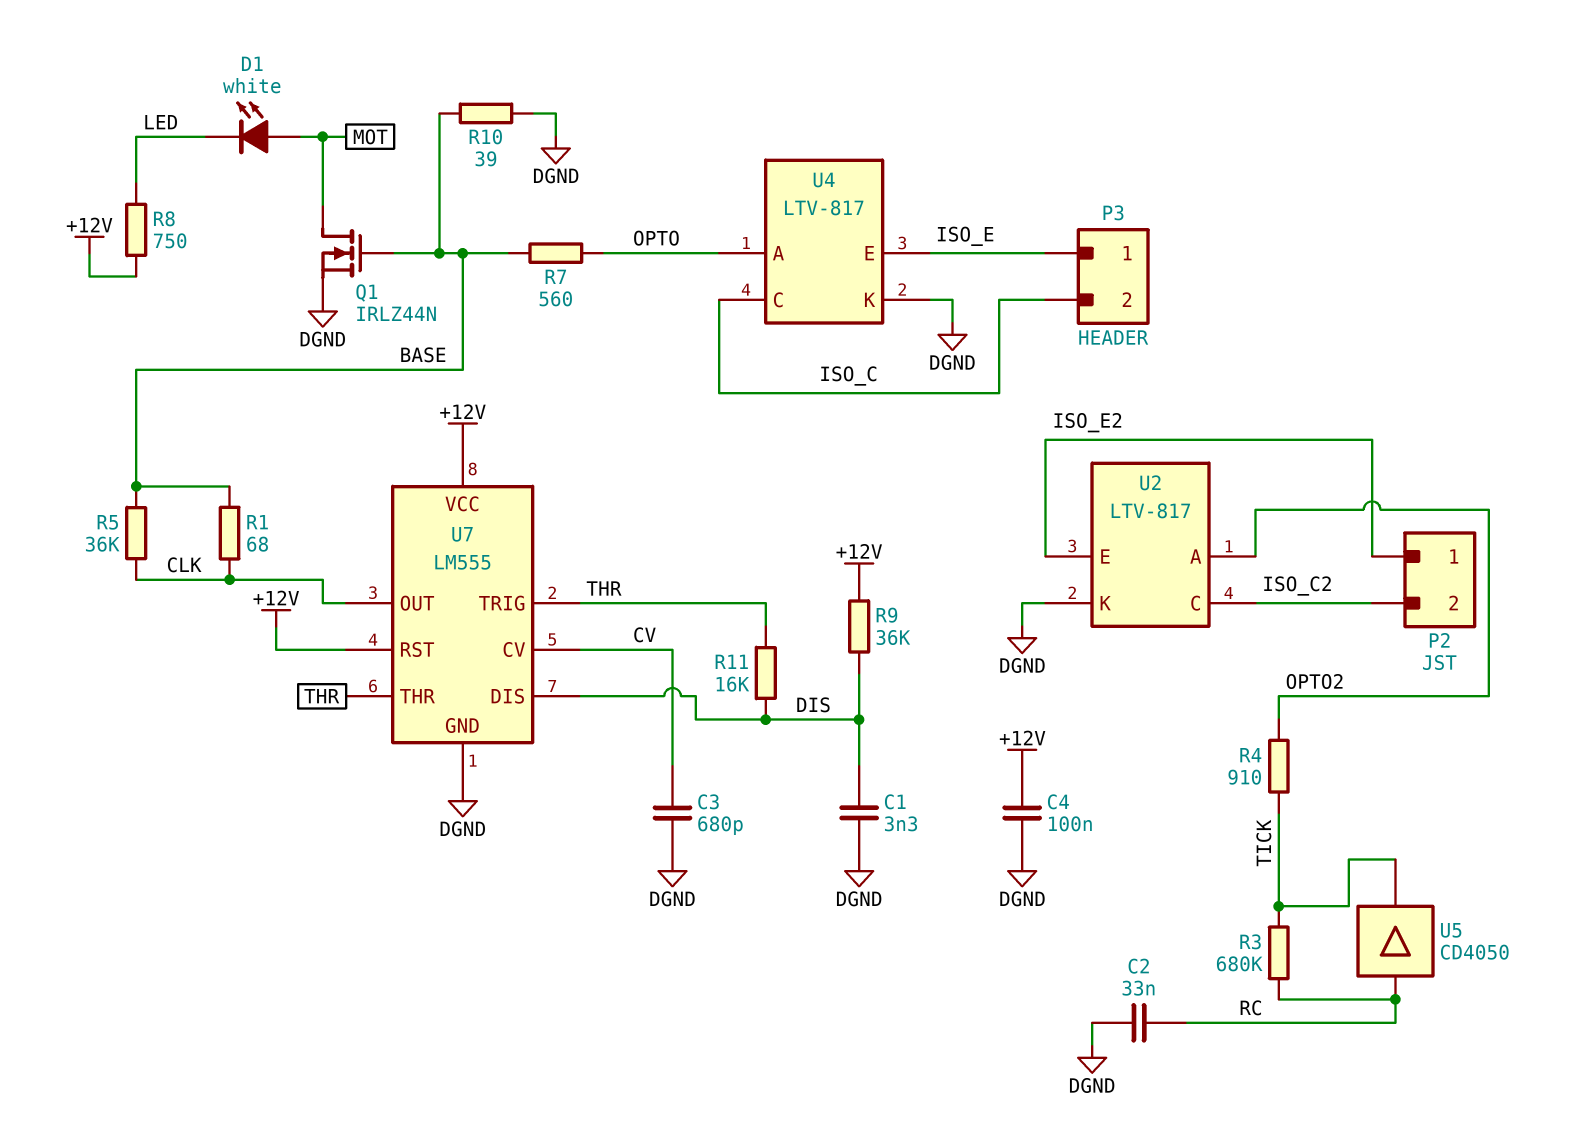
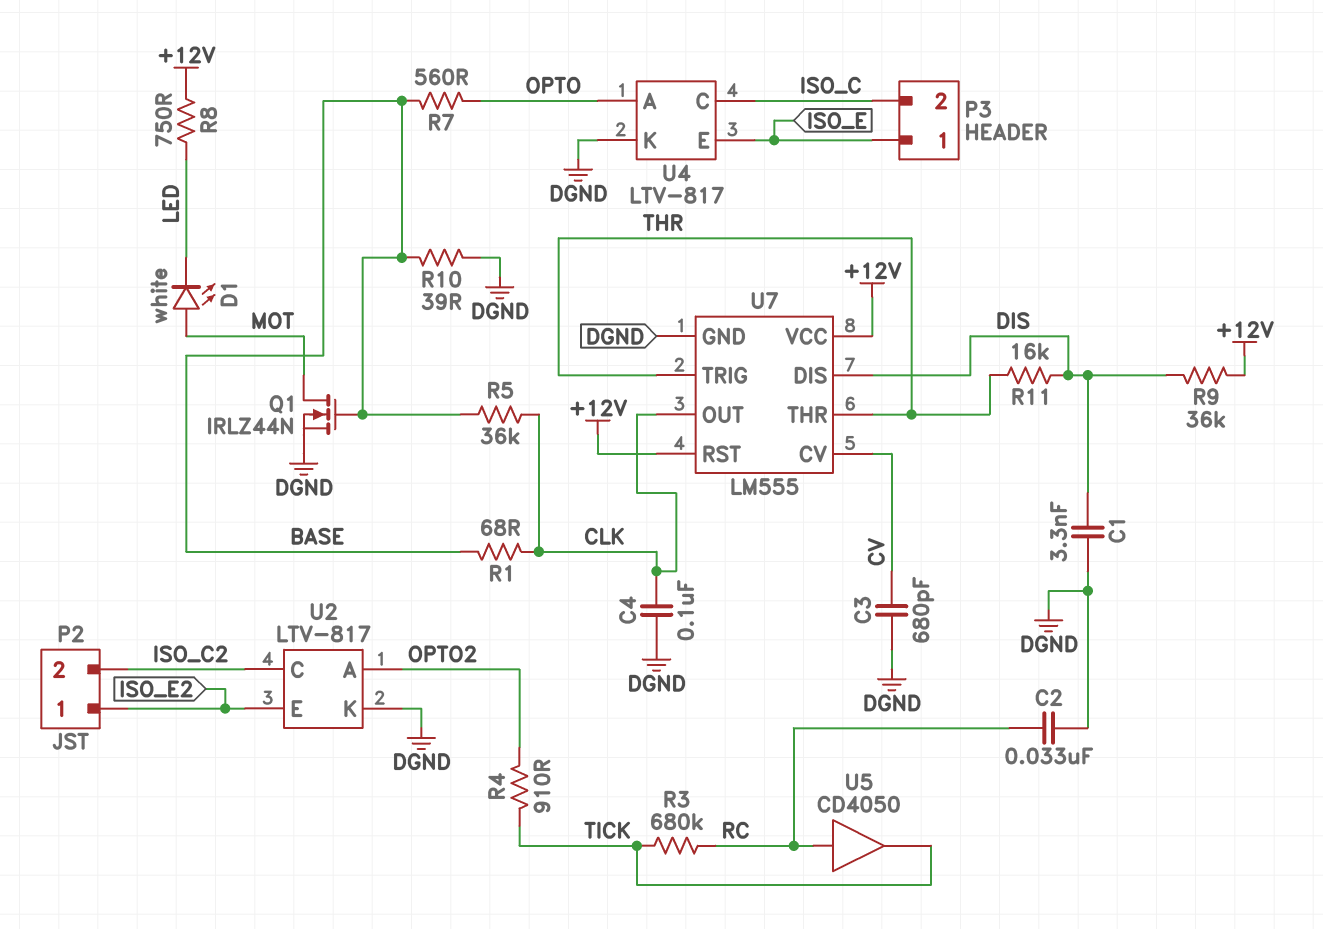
C4: 100nF (+12V, DGND) -> 100nF (CLK, DGND)

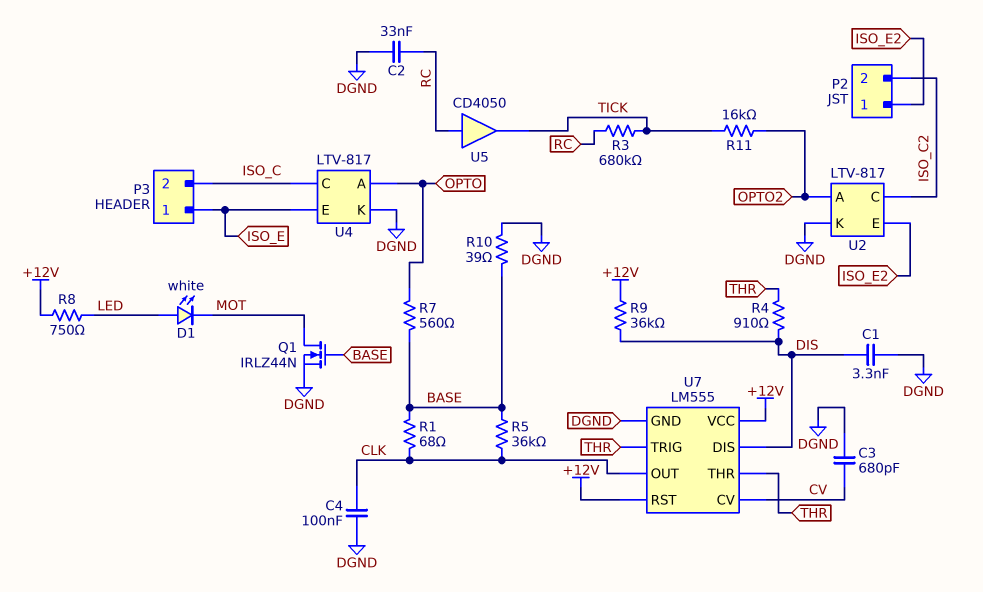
D1: LED white (A MOT, K LED) -> LED white (A LED, K MOT)
R4: 910 (OPTO2, TICK) -> 910 (DIS, THR)
R11: 16k (DIS, THR) -> 16k (OPTO2, TICK)

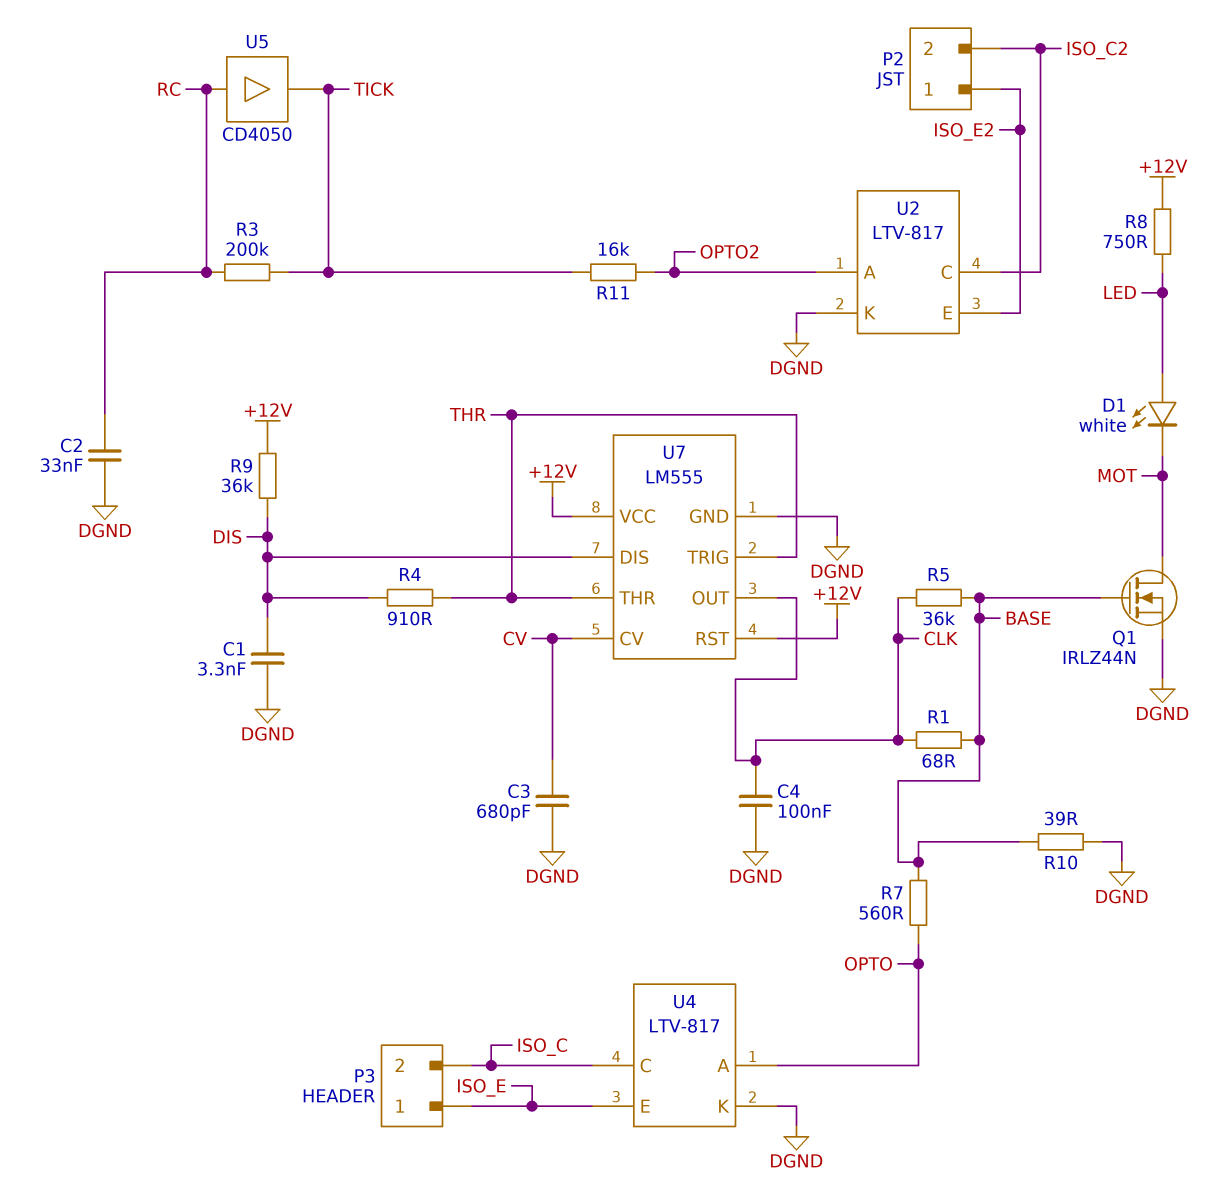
R3: 680k (RC, TICK) -> 200k (RC, TICK)

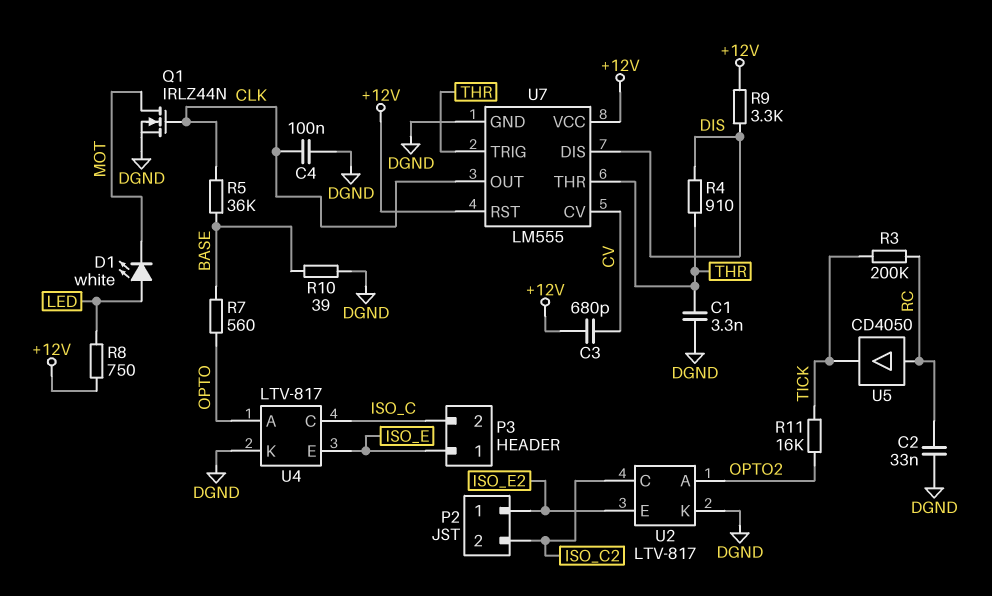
C1: 3.3nF (DGND, DIS) -> 3.3nF (DGND, THR)
C3: 680pF (CV, DGND) -> 680pF (+12V, CV)
Q1: NMOS IRLZ44N (G BASE, D MOT, S DGND) -> NMOS IRLZ44N (G CLK, D MOT, S DGND)
R1: 68 (BASE, CLK) -> none
R9: 36k (+12V, DIS) -> 3.3k (+12V, DIS)

